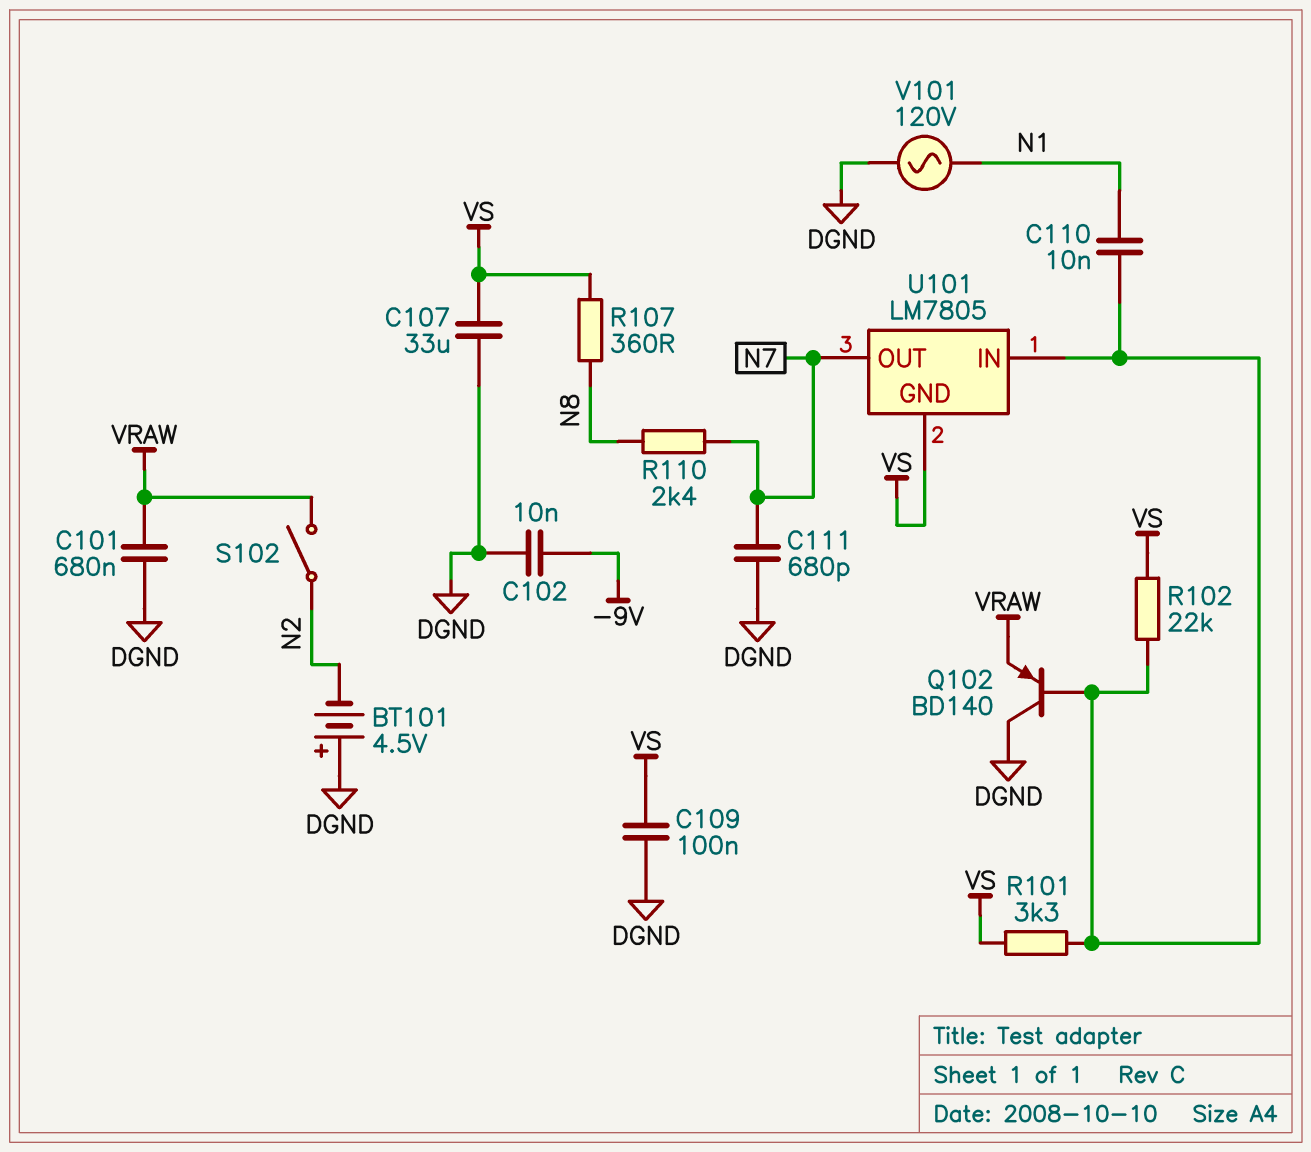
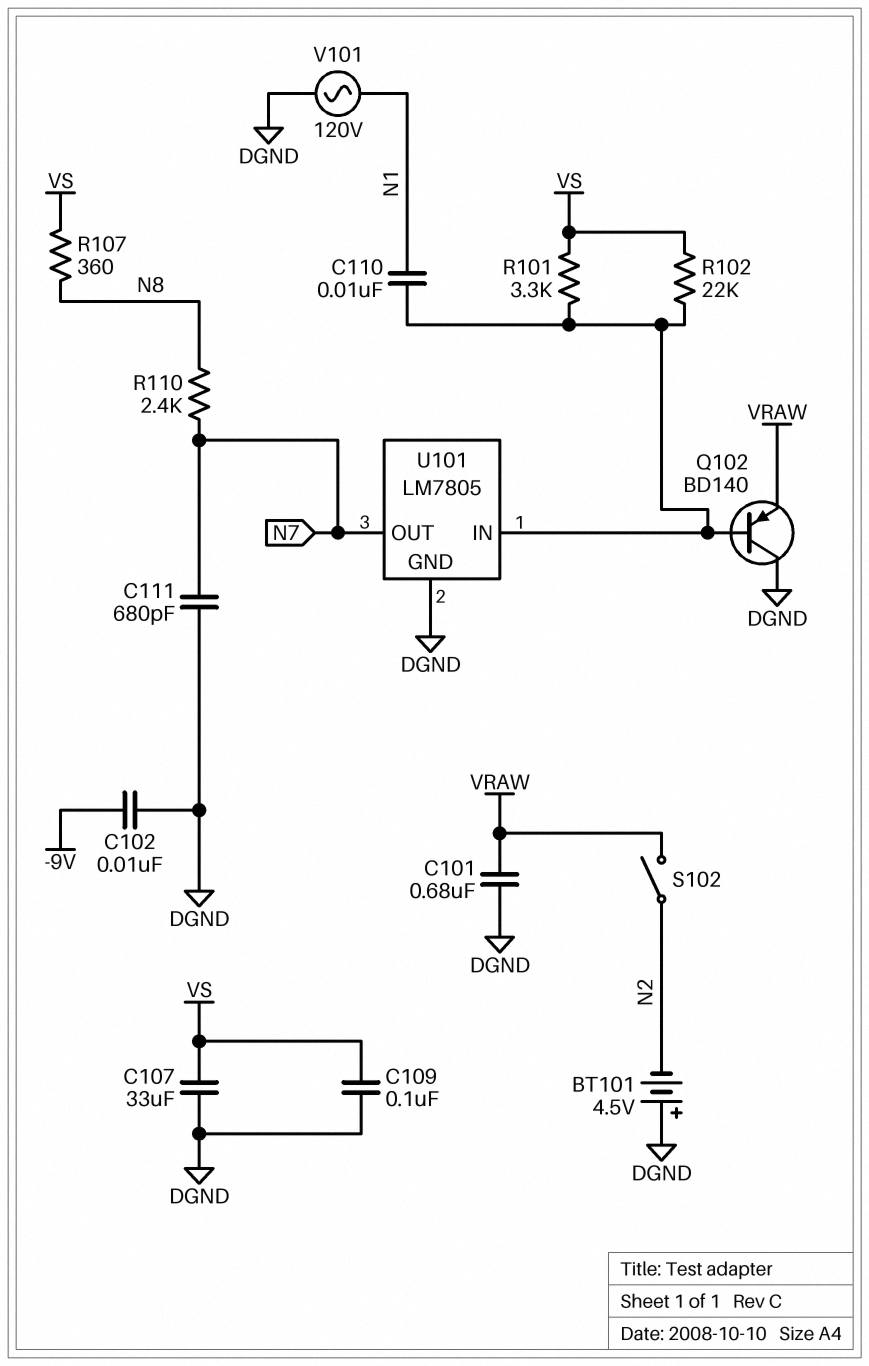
U101 pin GND: VS -> DGND

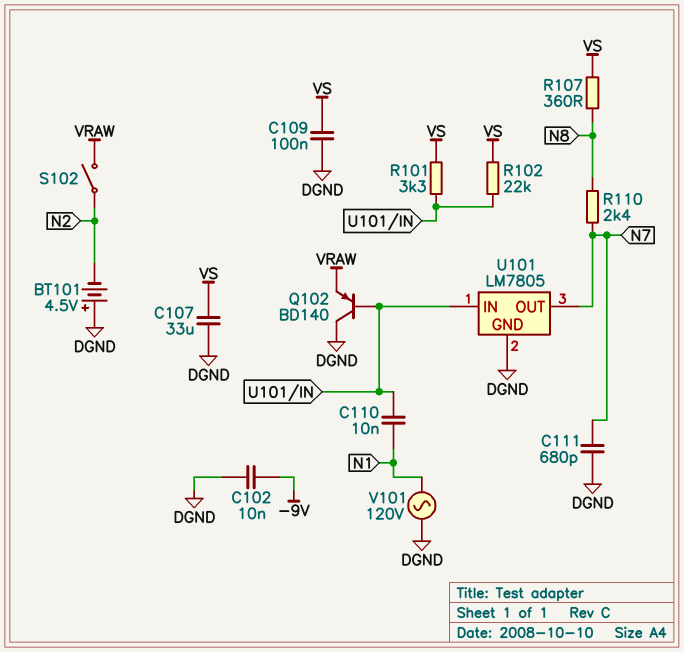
C101: 680nF (DGND, VRAW) -> none

